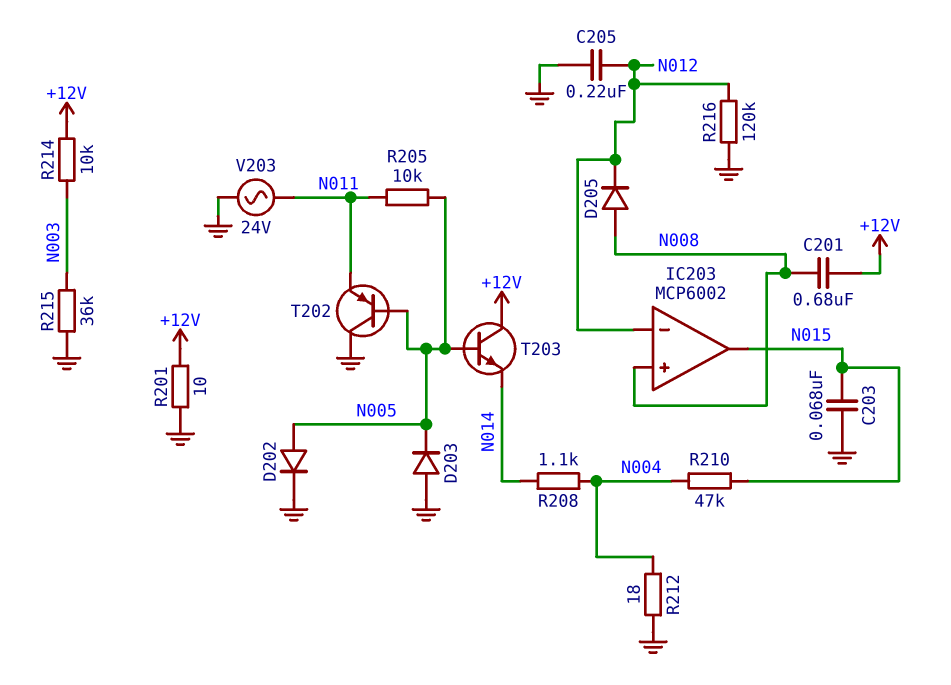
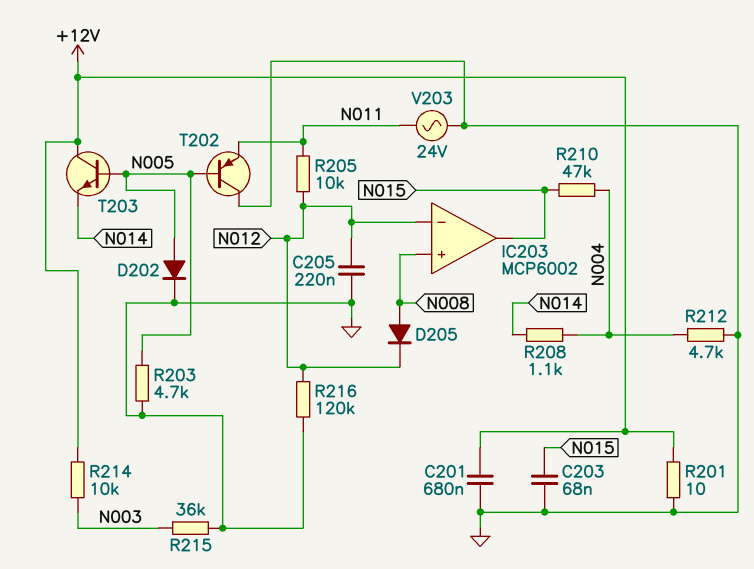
C201: 680nF (+12V, N008) -> 680nF (+12V, GND)
D203: diode (A GND, K N005) -> none
R203: none -> 4.7k (GND, N005)
R205: 10k (N005, N011) -> 10k (N011, N012)
R212: 18 (GND, N004) -> 4.7k (GND, N004)

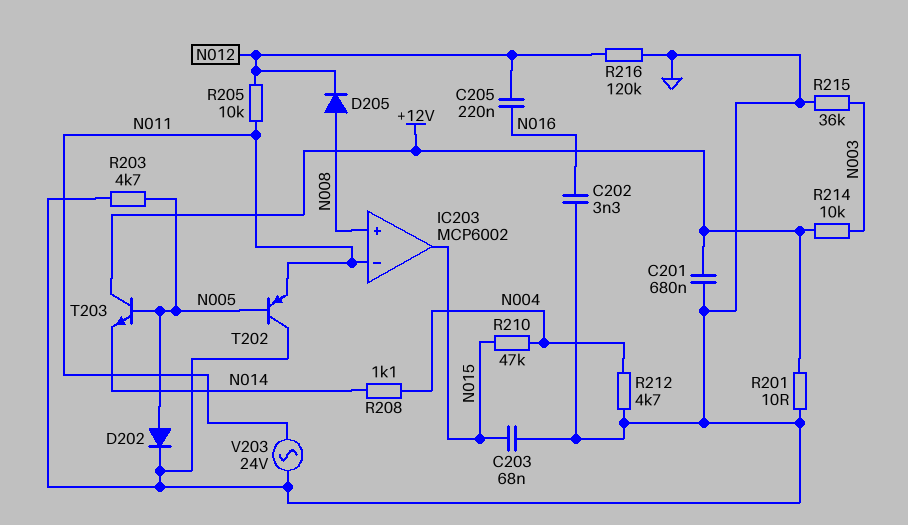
C202: none -> 3.3nF (GND, N016)
C205: 220nF (GND, N012) -> 220nF (N012, N016)
IC203 pin in-: N012 -> N011

